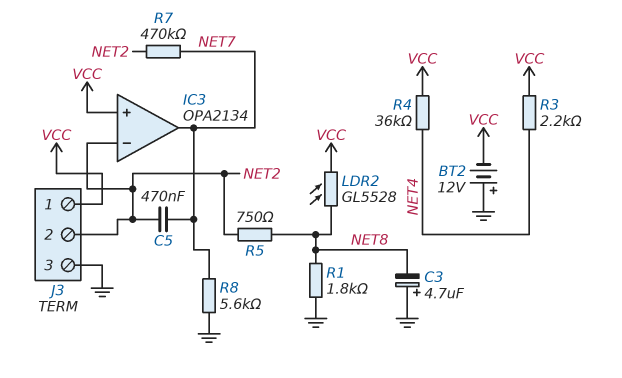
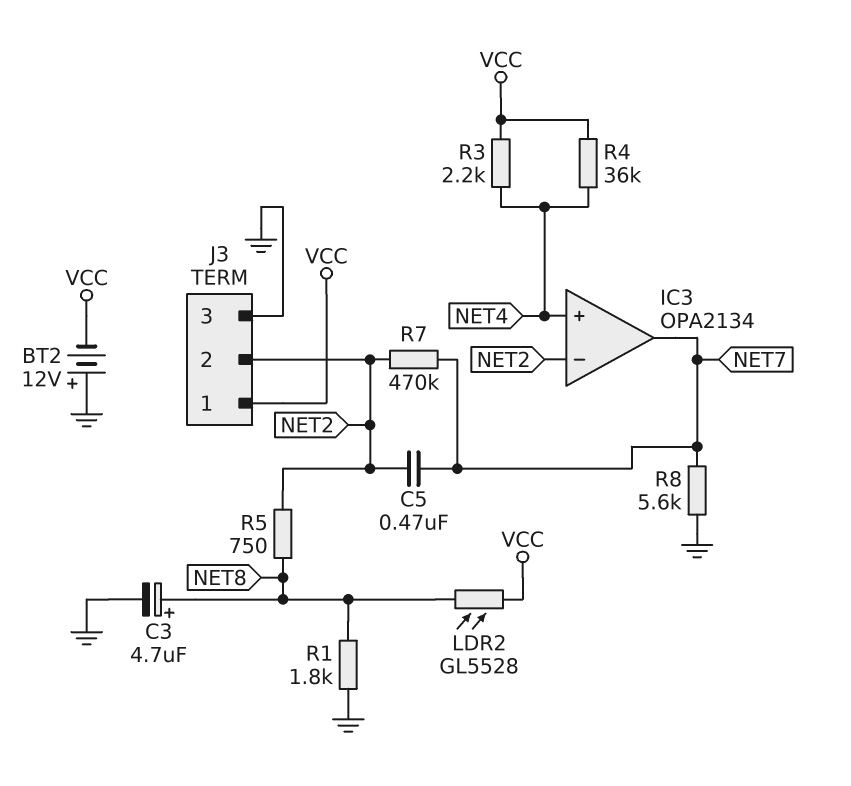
C3: 4.7uF (plus GND, minus NET8) -> 4.7uF (plus NET8, minus GND)
IC3 pin in+: VCC -> NET4

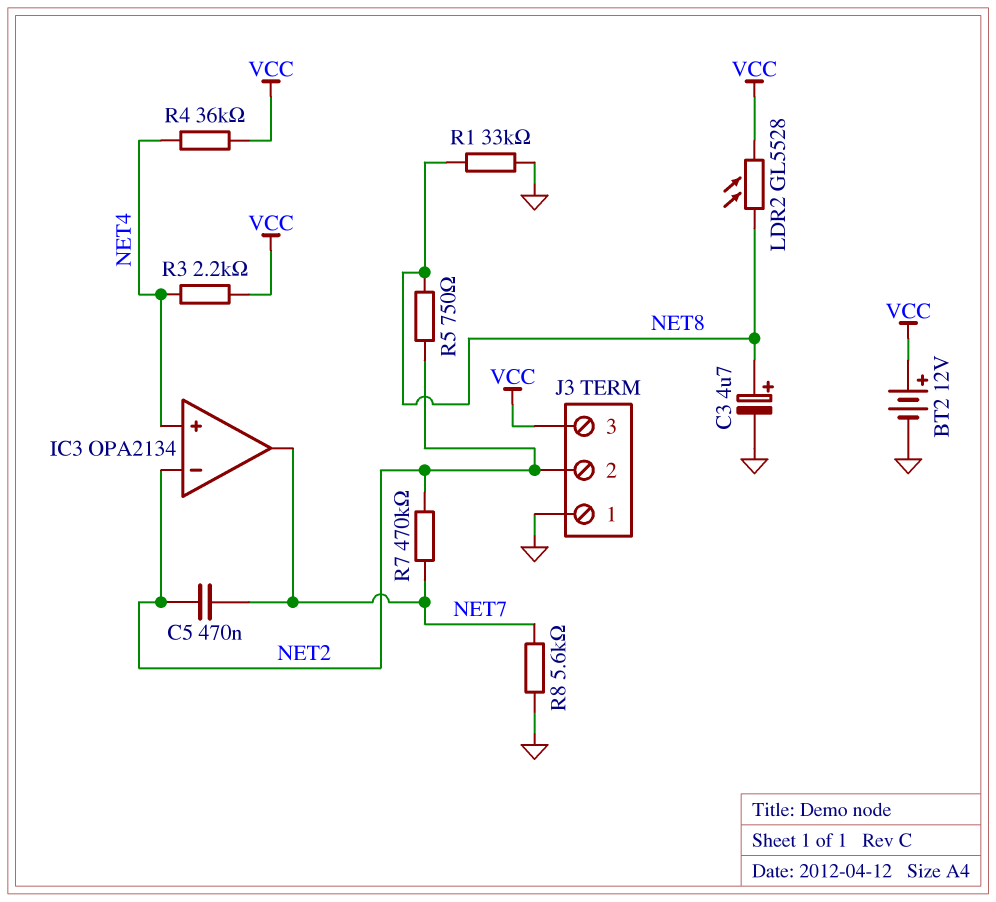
BT2: 12V (plus GND, minus VCC) -> 12V (plus VCC, minus GND)
J3 pin 1: VCC -> GND
J3 pin 3: GND -> VCC
R1: 1.8k (GND, NET8) -> 33k (GND, NET8)

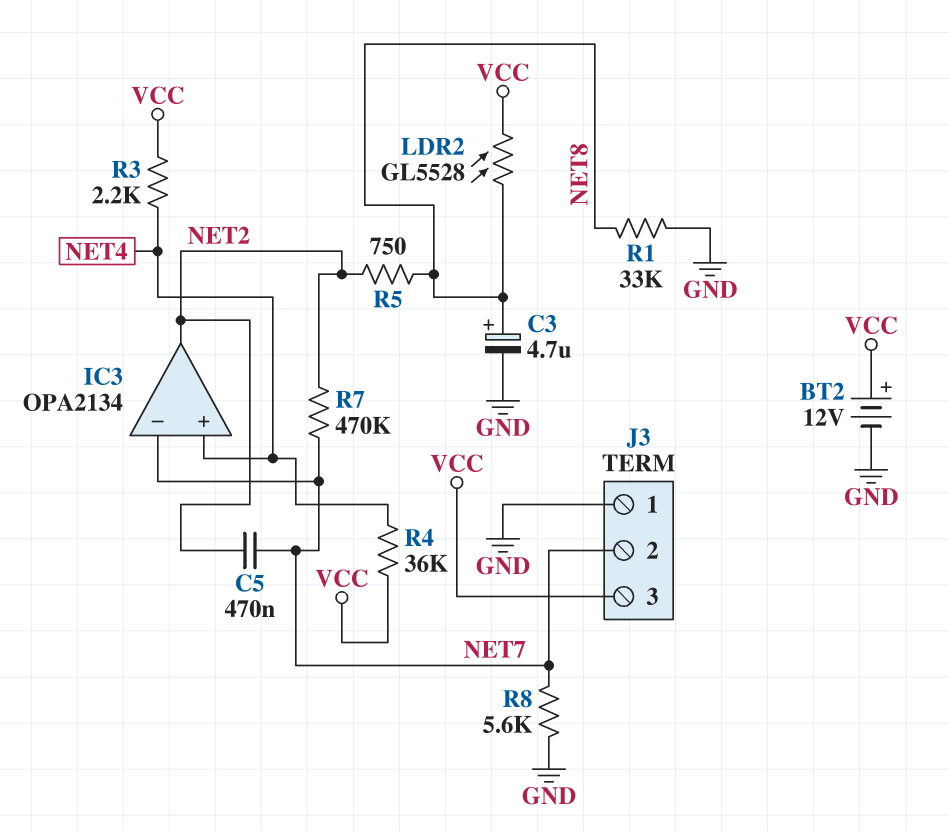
IC3 pin in-: NET2 -> NET7
IC3 pin out: NET7 -> NET2
J3 pin 2: NET2 -> NET7

